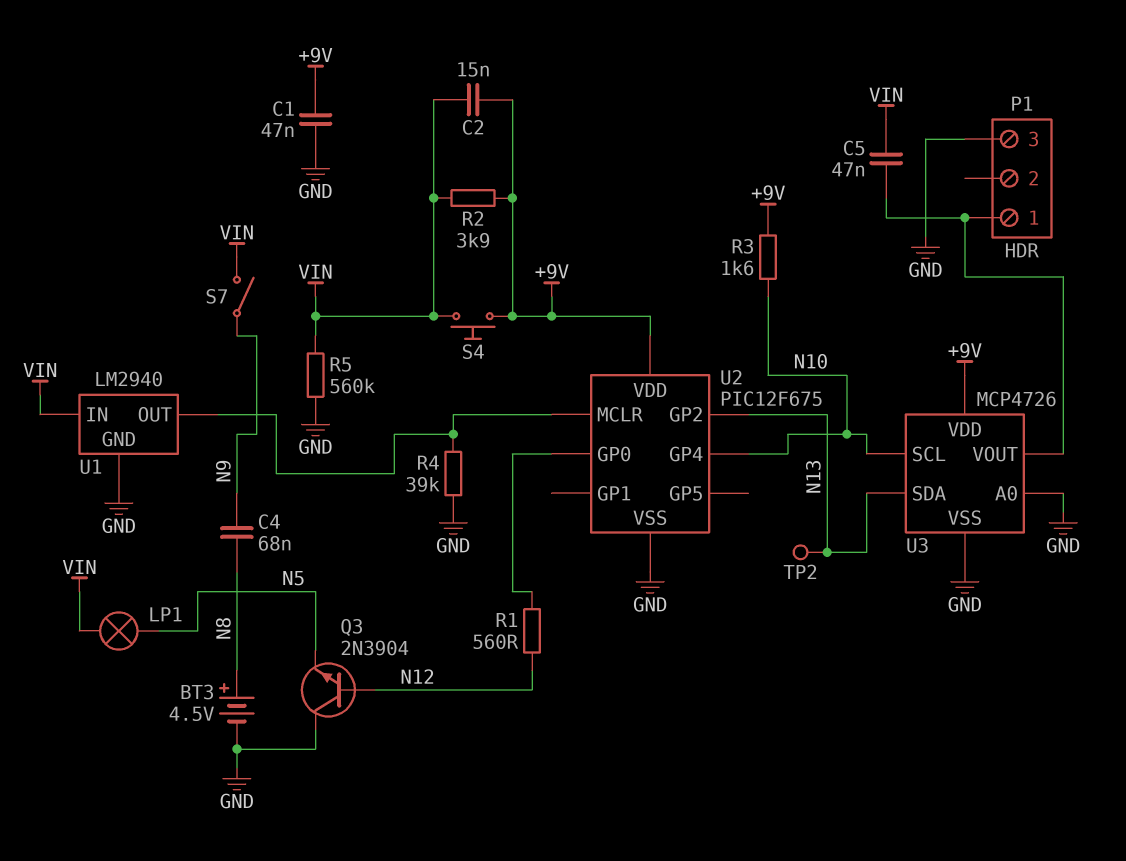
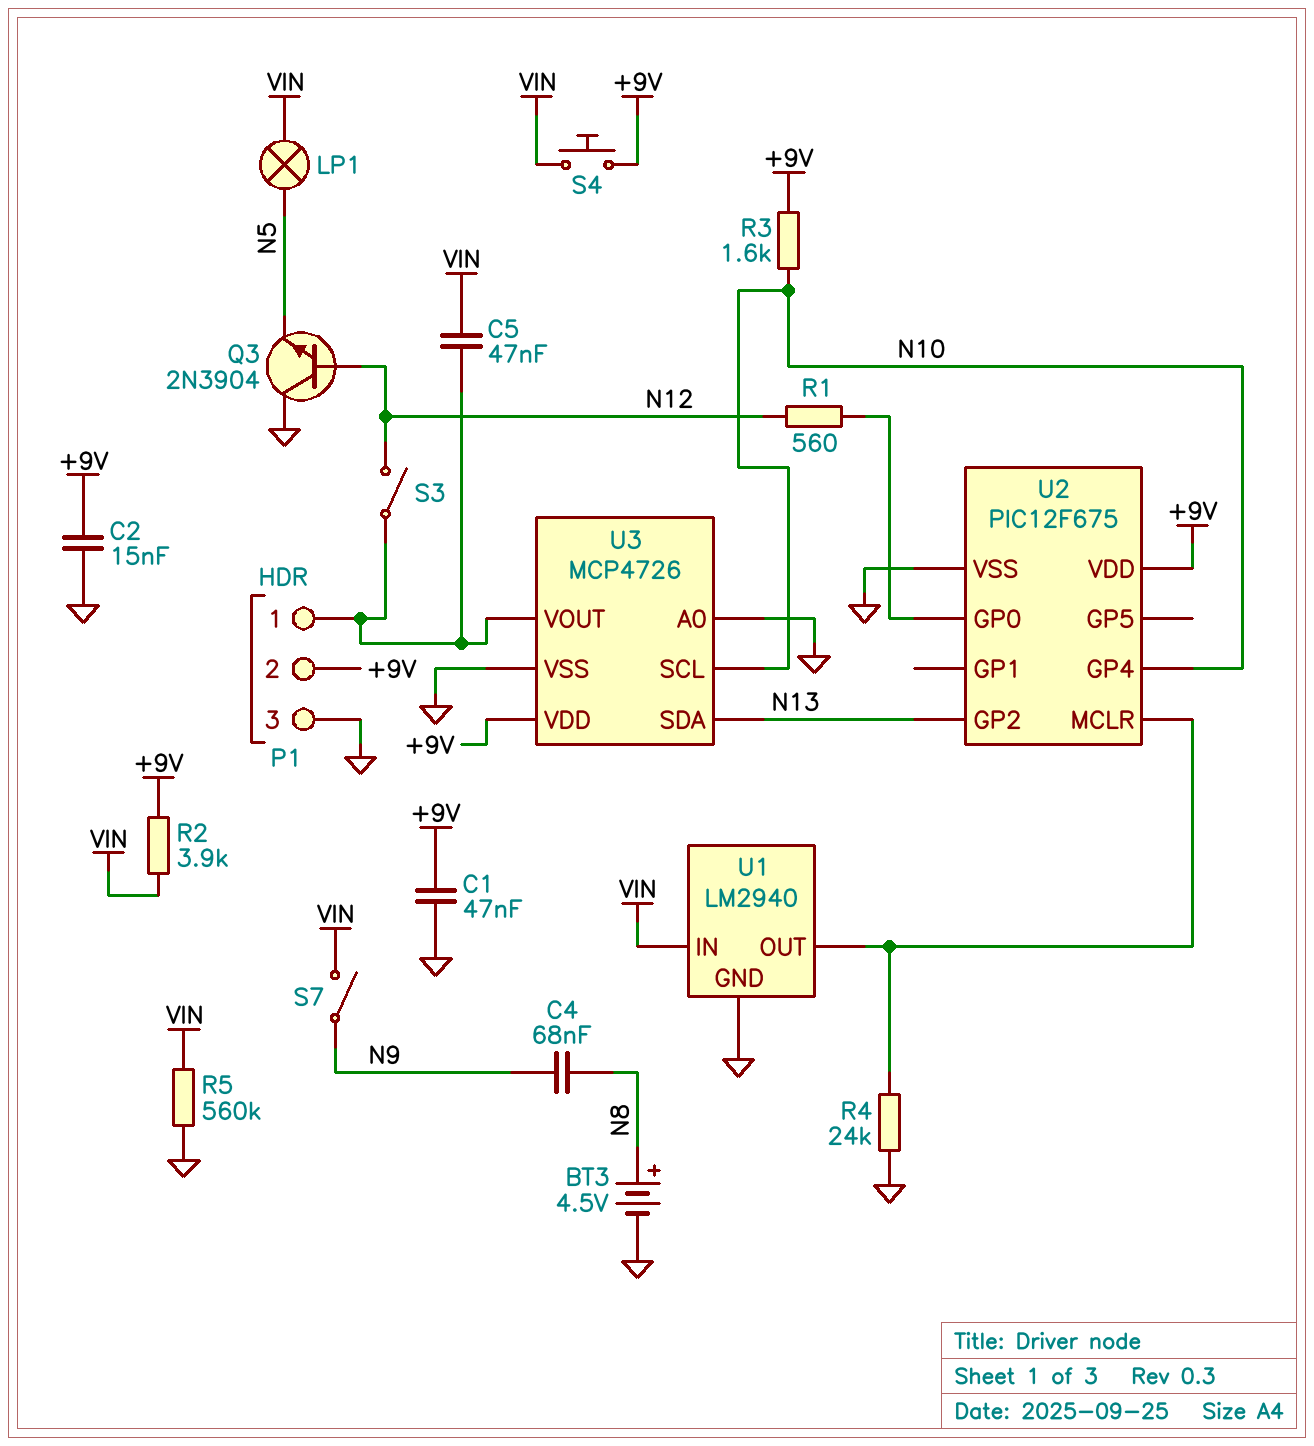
C2: 15nF (+9V, VIN) -> 15nF (+9V, GND)
P1 pin 2: none -> +9V
R4: 39k (GND, U1/OUT) -> 24k (GND, U1/OUT)
S3: none -> switch (N12, P1/1)
TP2: test point (N13) -> none

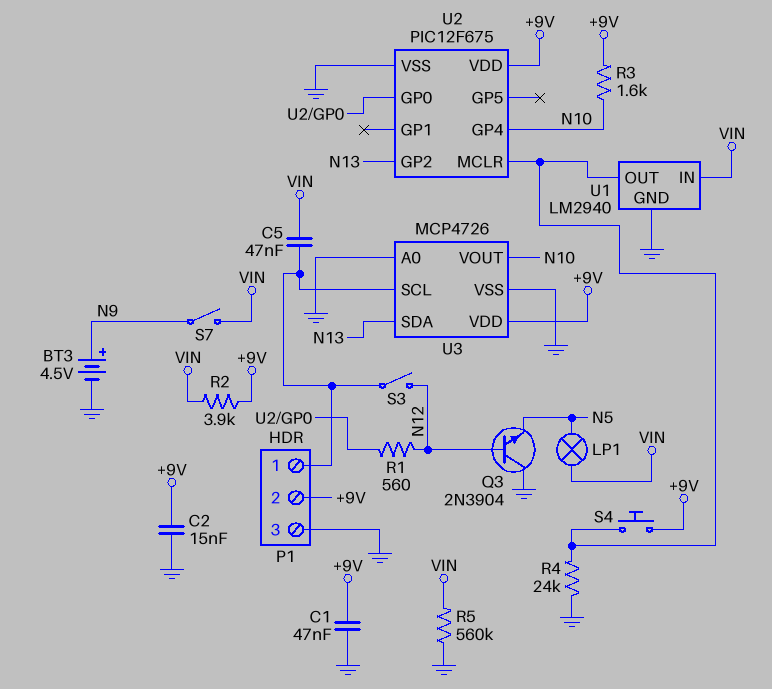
BT3: 4.5V (plus N8, minus GND) -> 4.5V (plus N9, minus GND)
C4: 68nF (N8, N9) -> none
S4: button (+9V, VIN) -> button (+9V, U1/OUT)
U3 pin SCL: N10 -> P1/1
U3 pin VOUT: P1/1 -> N10

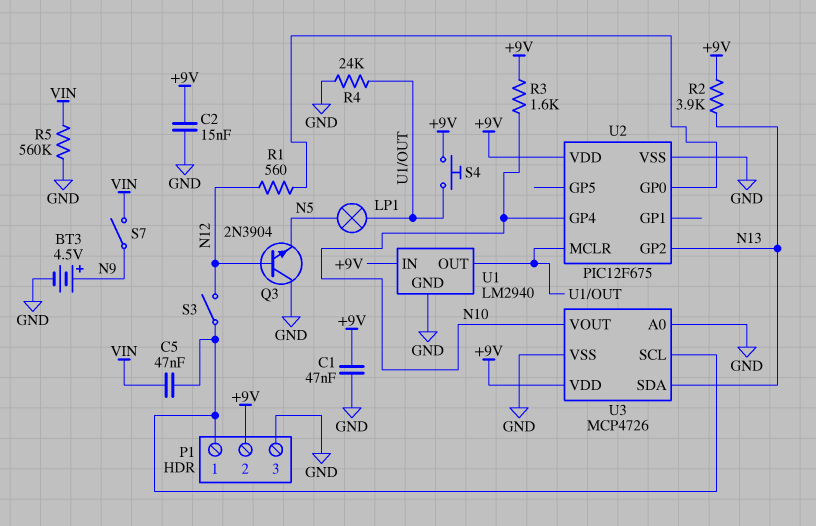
LP1: lamp (N5, VIN) -> lamp (N5, U1/OUT)
R2: 3.9k (+9V, VIN) -> 3.9k (+9V, N13)
U1 pin IN: VIN -> +9V

